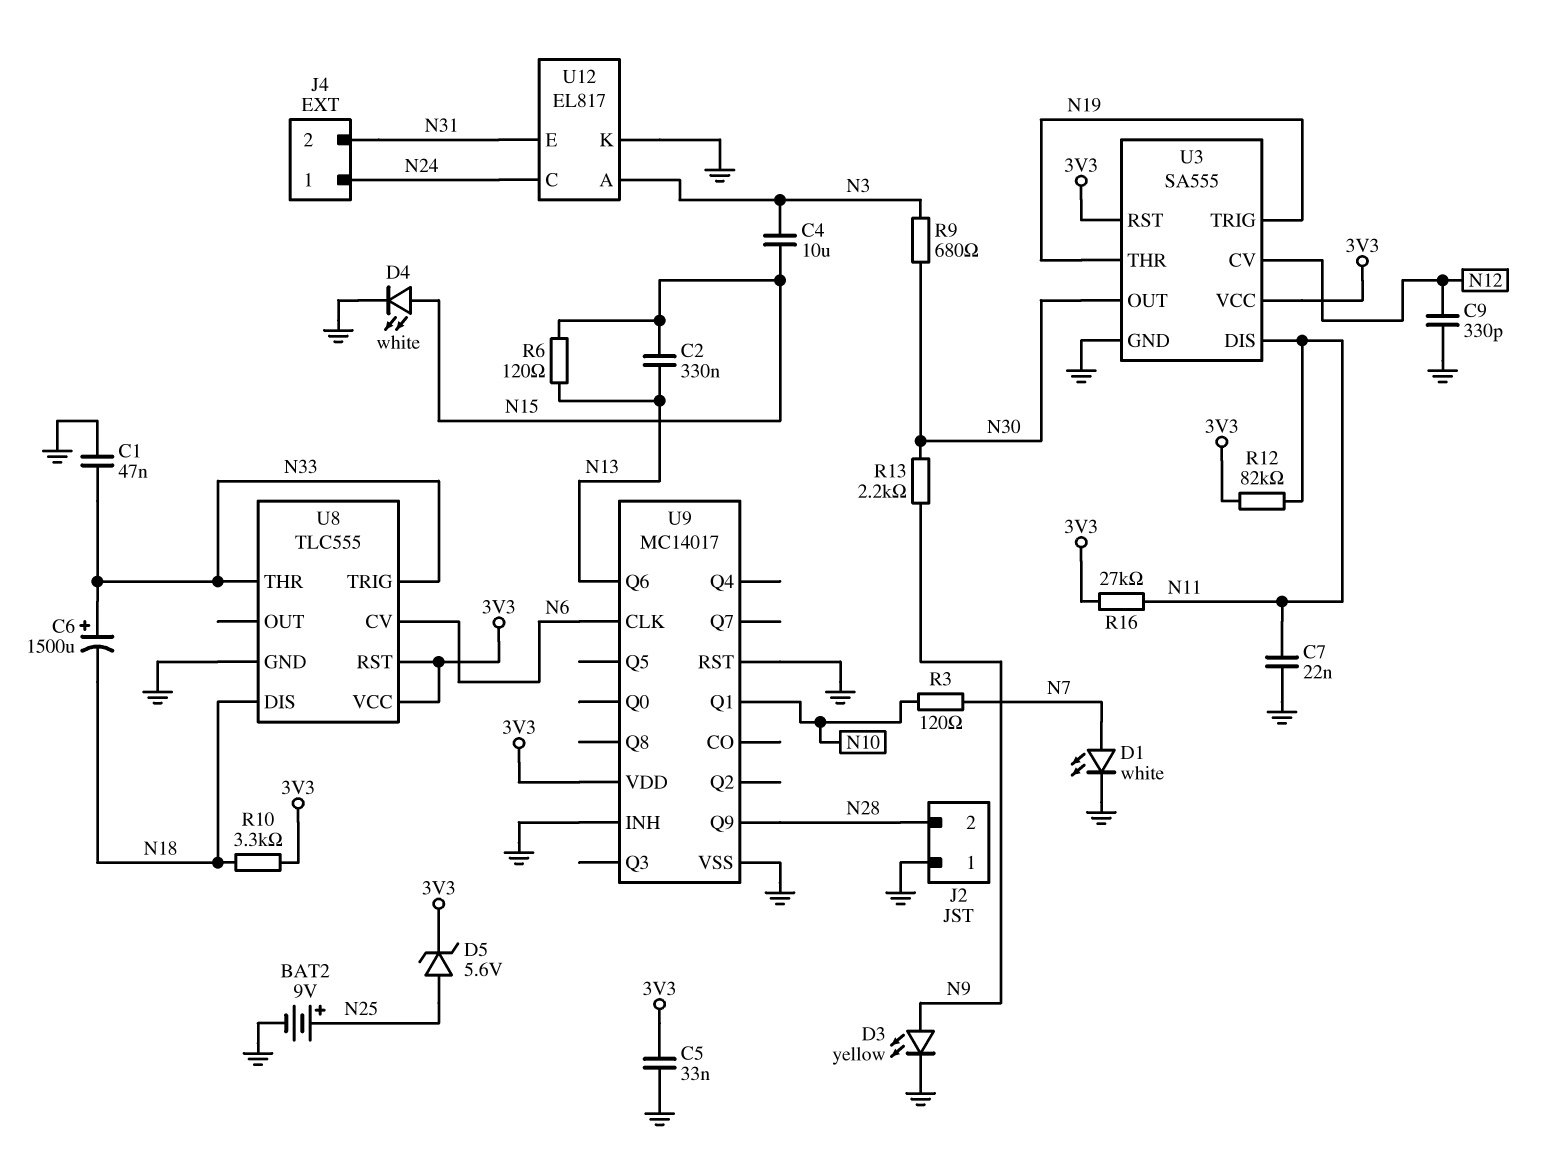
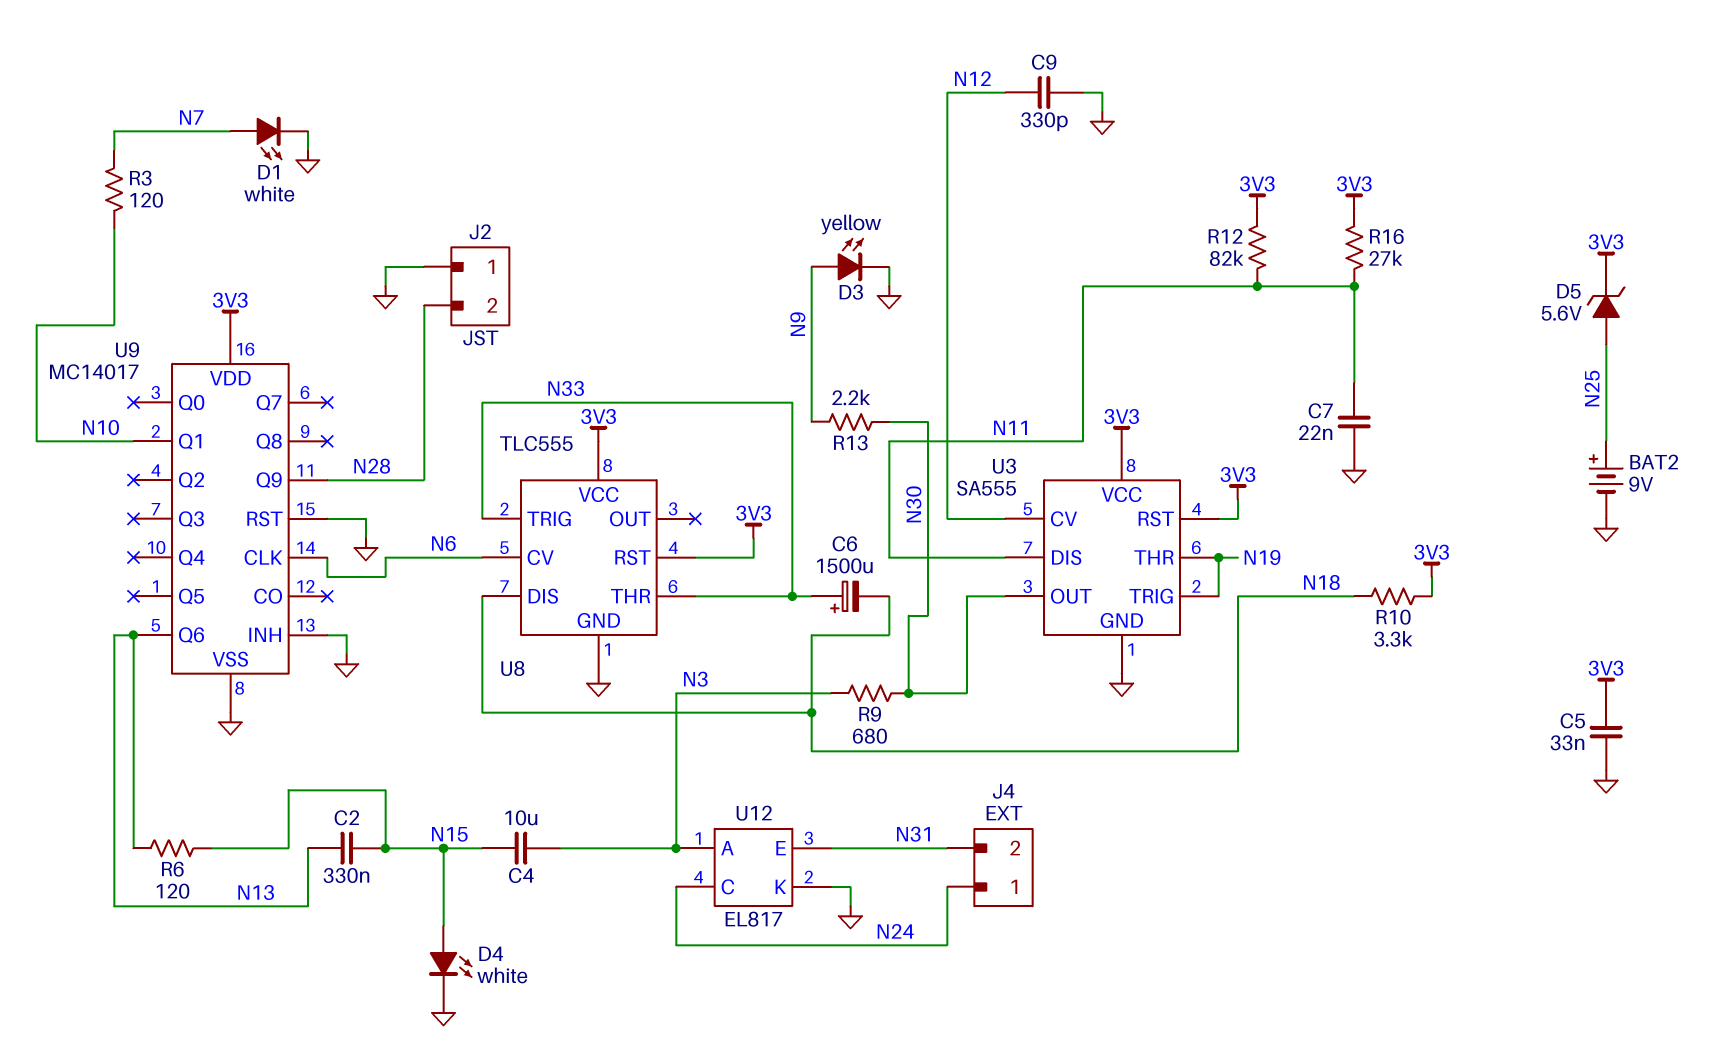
C1: 47nF (GND, N33) -> none

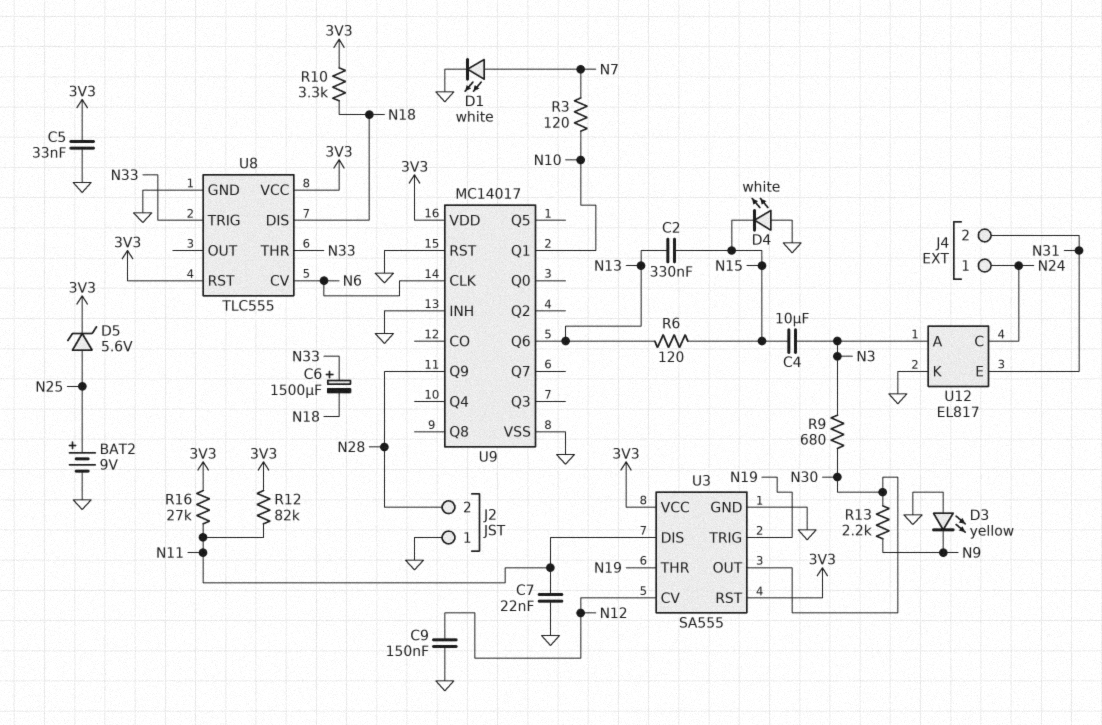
C9: 330pF (GND, N12) -> 150nF (GND, N12)
D3: LED yellow (A N9, K GND) -> LED yellow (A GND, K N9)
D4: LED white (A N15, K GND) -> LED white (A GND, K N15)

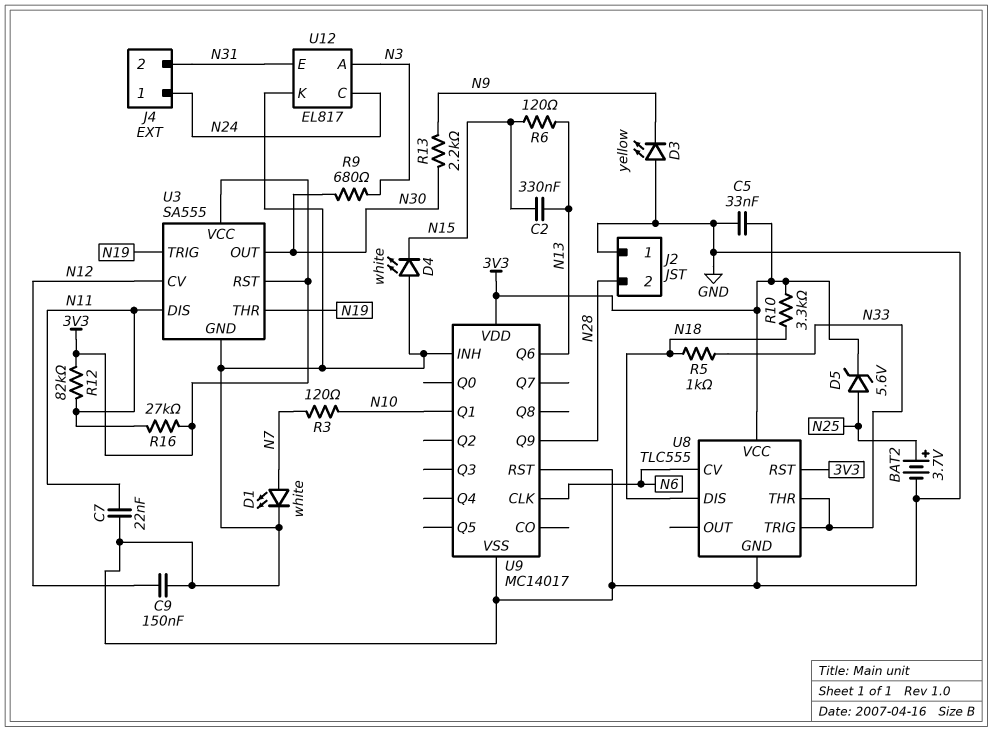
BAT2: 9V (plus N25, minus GND) -> 3.7V (plus N25, minus GND)
C4: 10uF (N3, N15) -> none
C6: 1500uF (plus N33, minus N18) -> none
R5: none -> 1k (N18, N33)

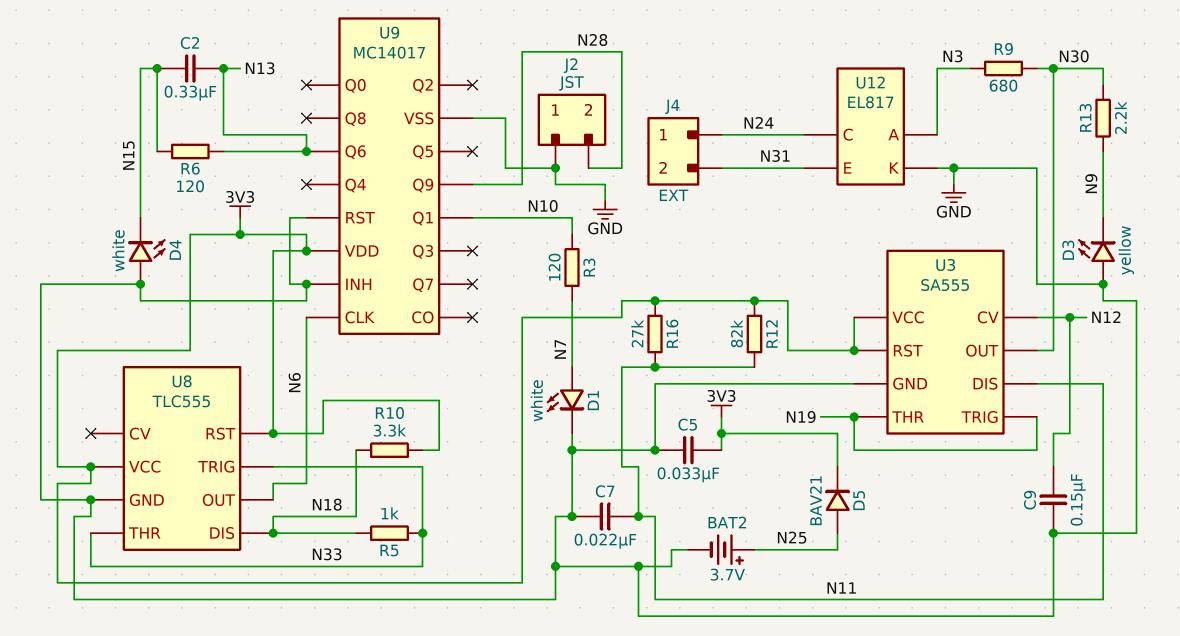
D5: zener 5.6V (A N25, K 3V3) -> diode BAV21 (A N25, K 3V3)
U8 pin CV: N6 -> none
U8 pin OUT: none -> N6

